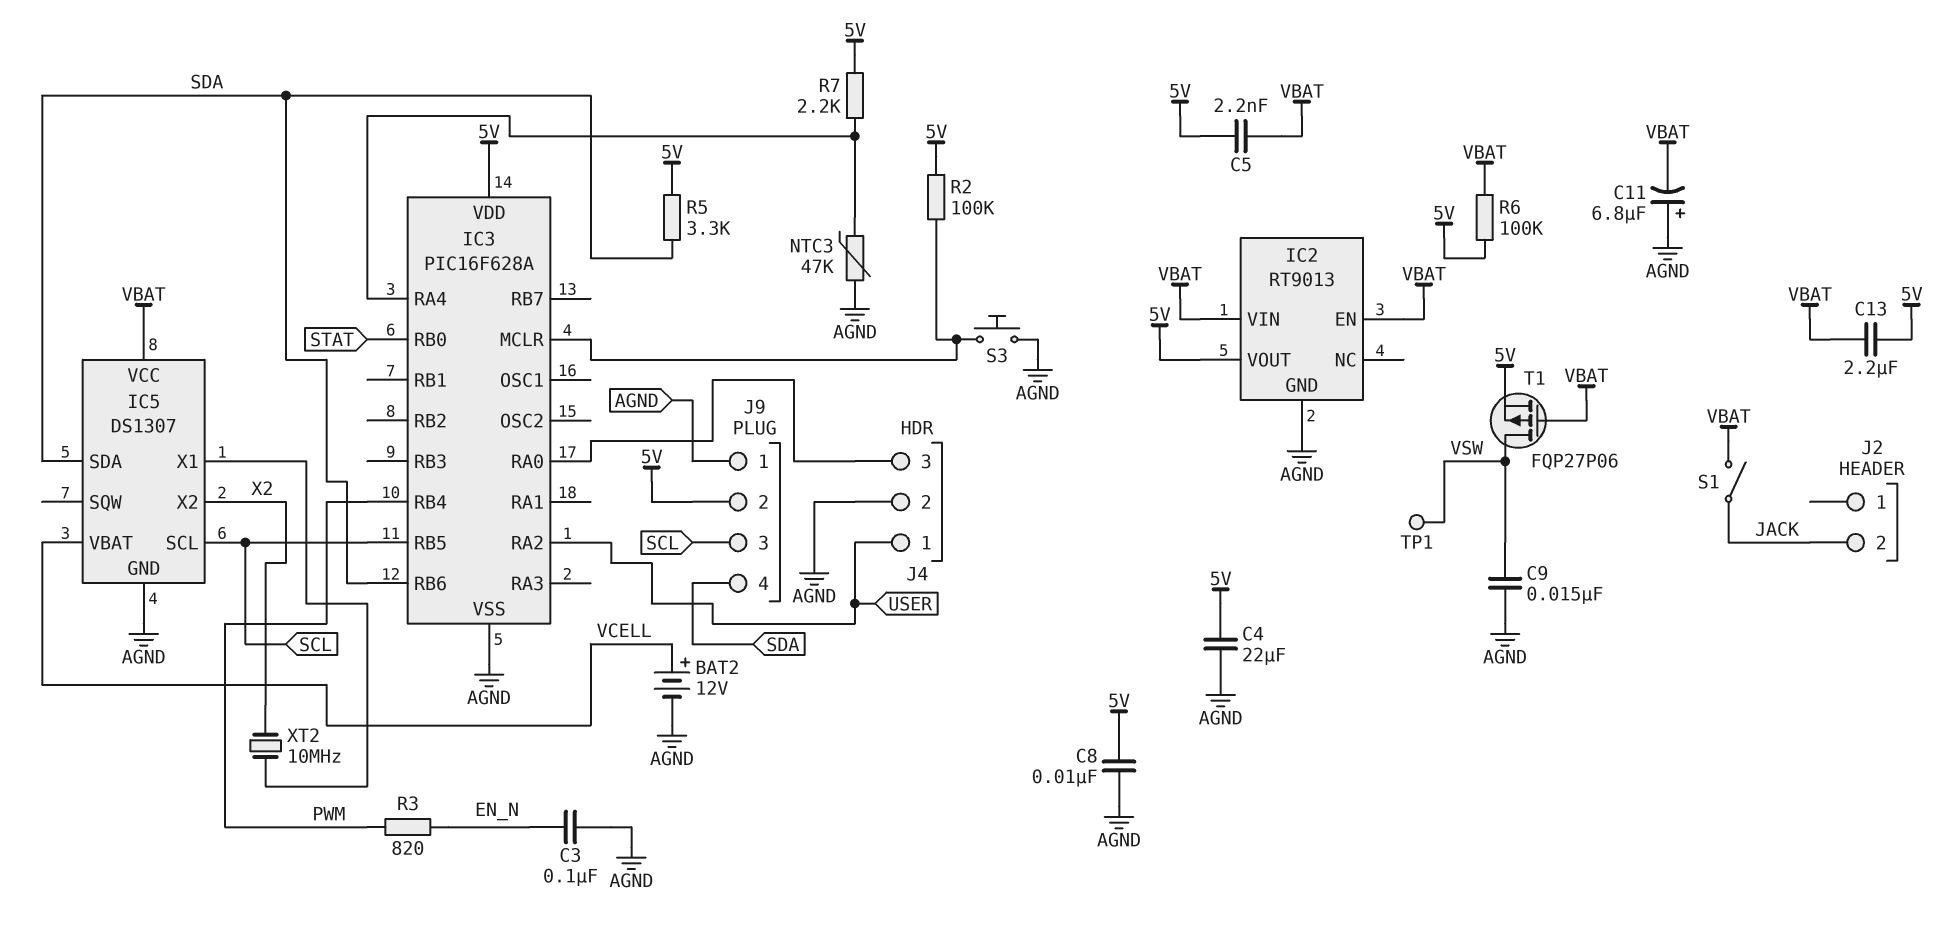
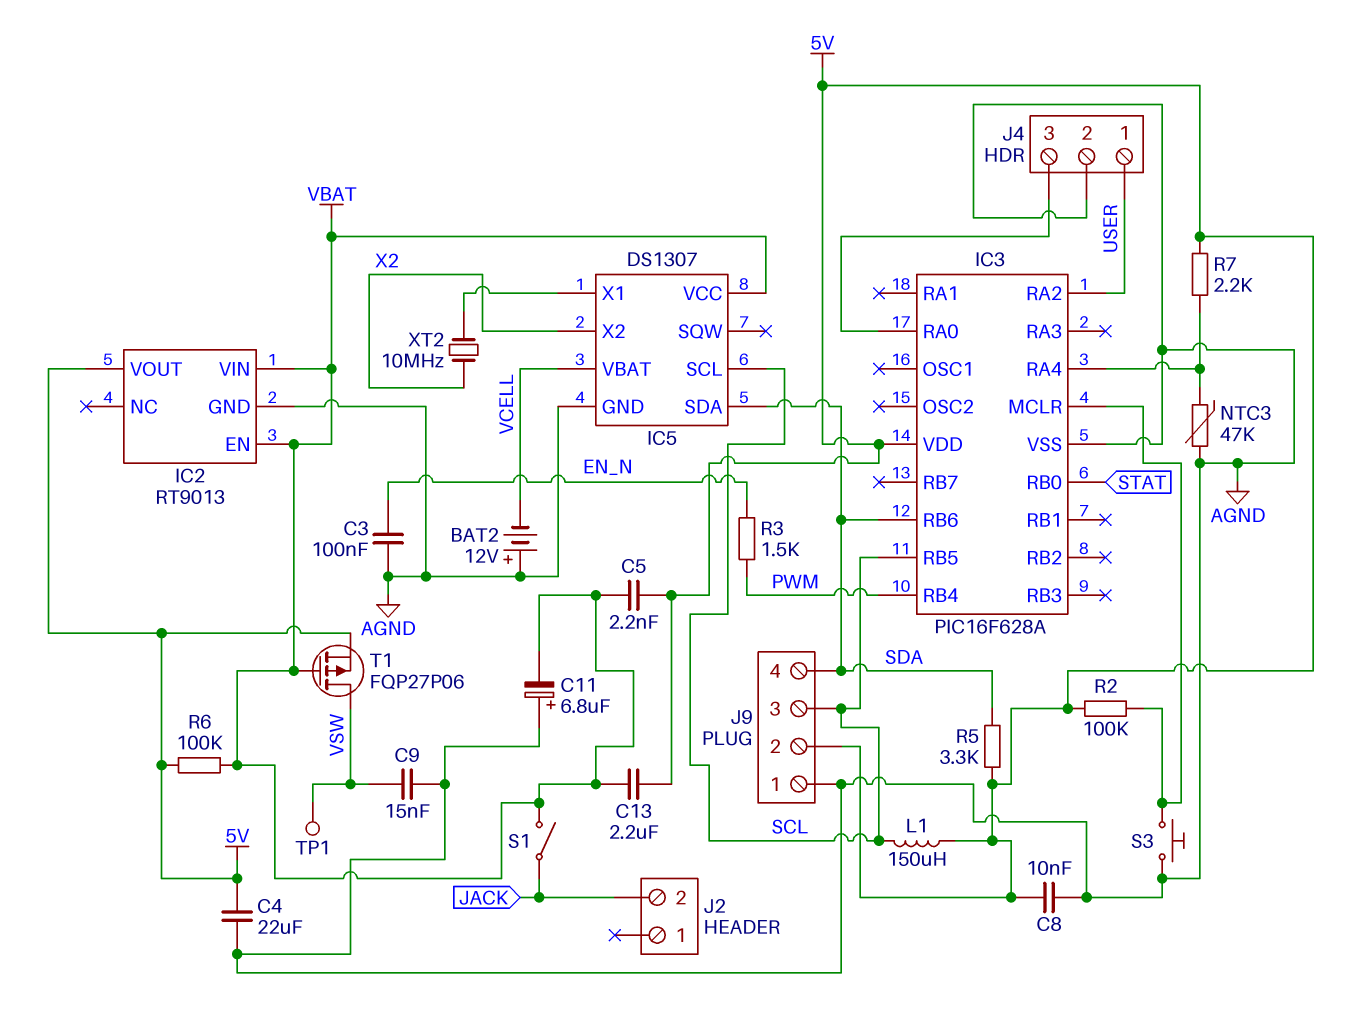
BAT2: 12V (plus VCELL, minus AGND) -> 12V (plus AGND, minus VCELL)
L1: none -> 150uH (5V, SCL)
R3: 820 (EN_N, PWM) -> 1.5k (EN_N, PWM)

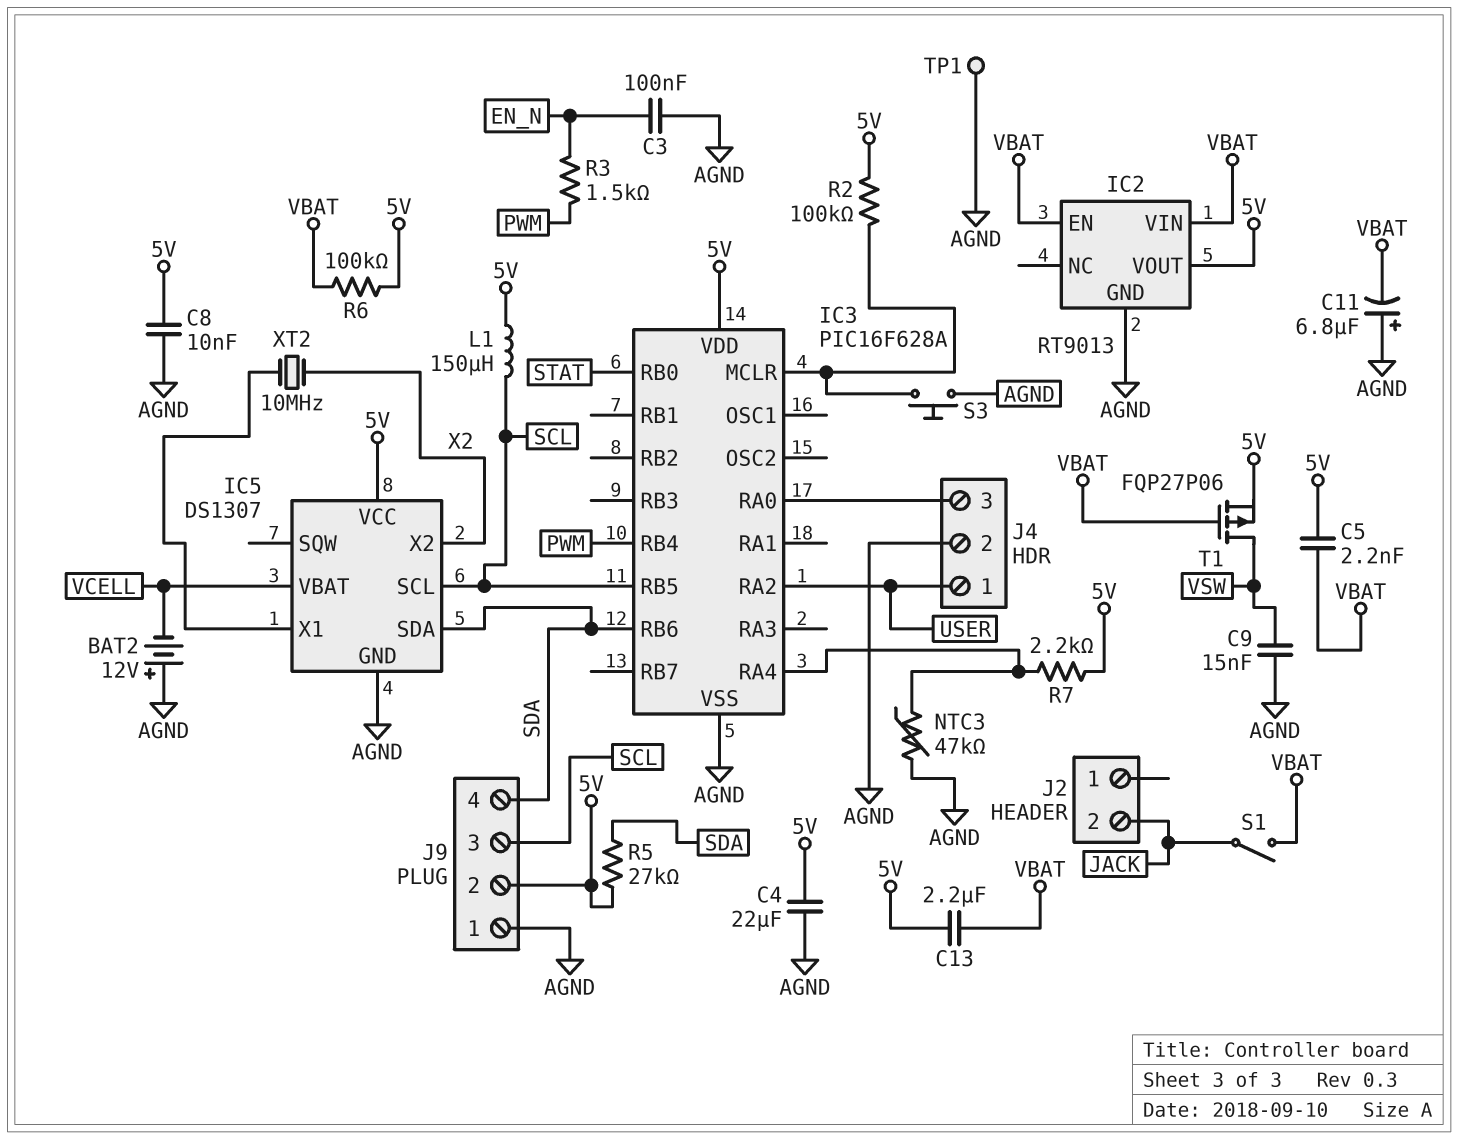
IC5 pin VCC: VBAT -> 5V
R5: 3.3k (5V, SDA) -> 27k (5V, SDA)
TP1: test point (VSW) -> test point (AGND)

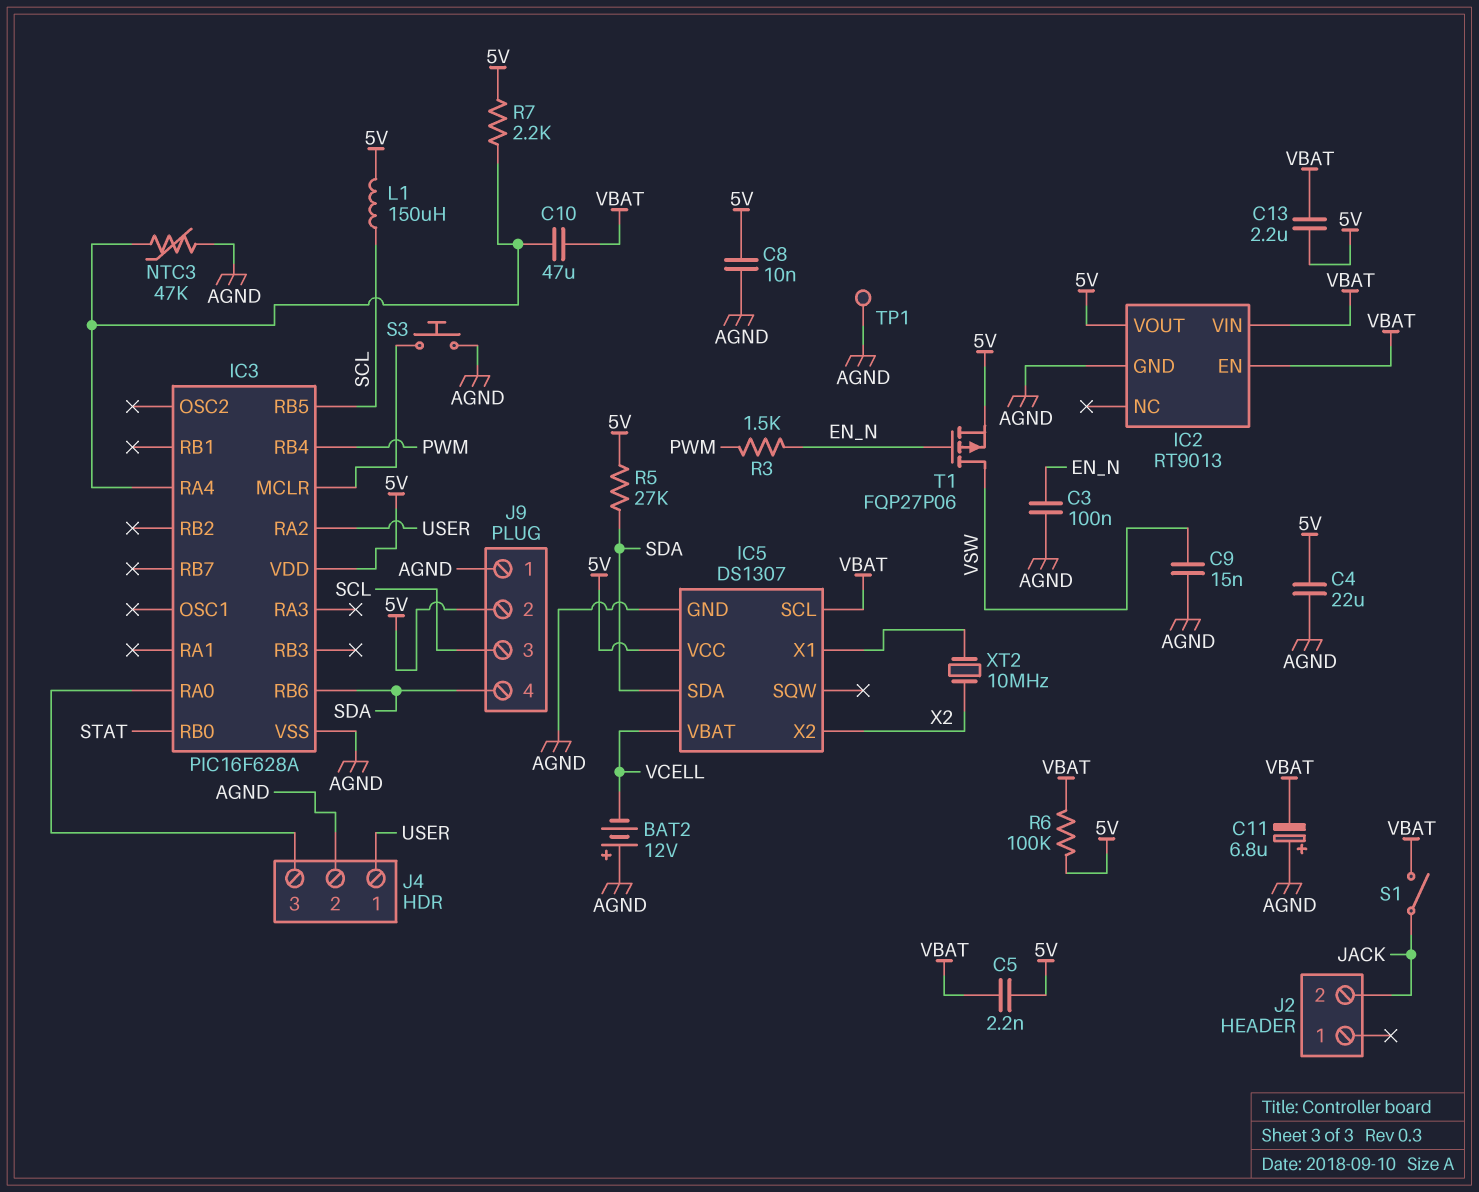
C10: none -> 47uF (IC3/RA4, VBAT)
IC5 pin SCL: SCL -> VBAT
R2: 100k (5V, IC3/MCLR) -> none
T1: PMOS FQP27P06 (G VBAT, D VSW, S 5V) -> PMOS FQP27P06 (G EN_N, D VSW, S 5V)

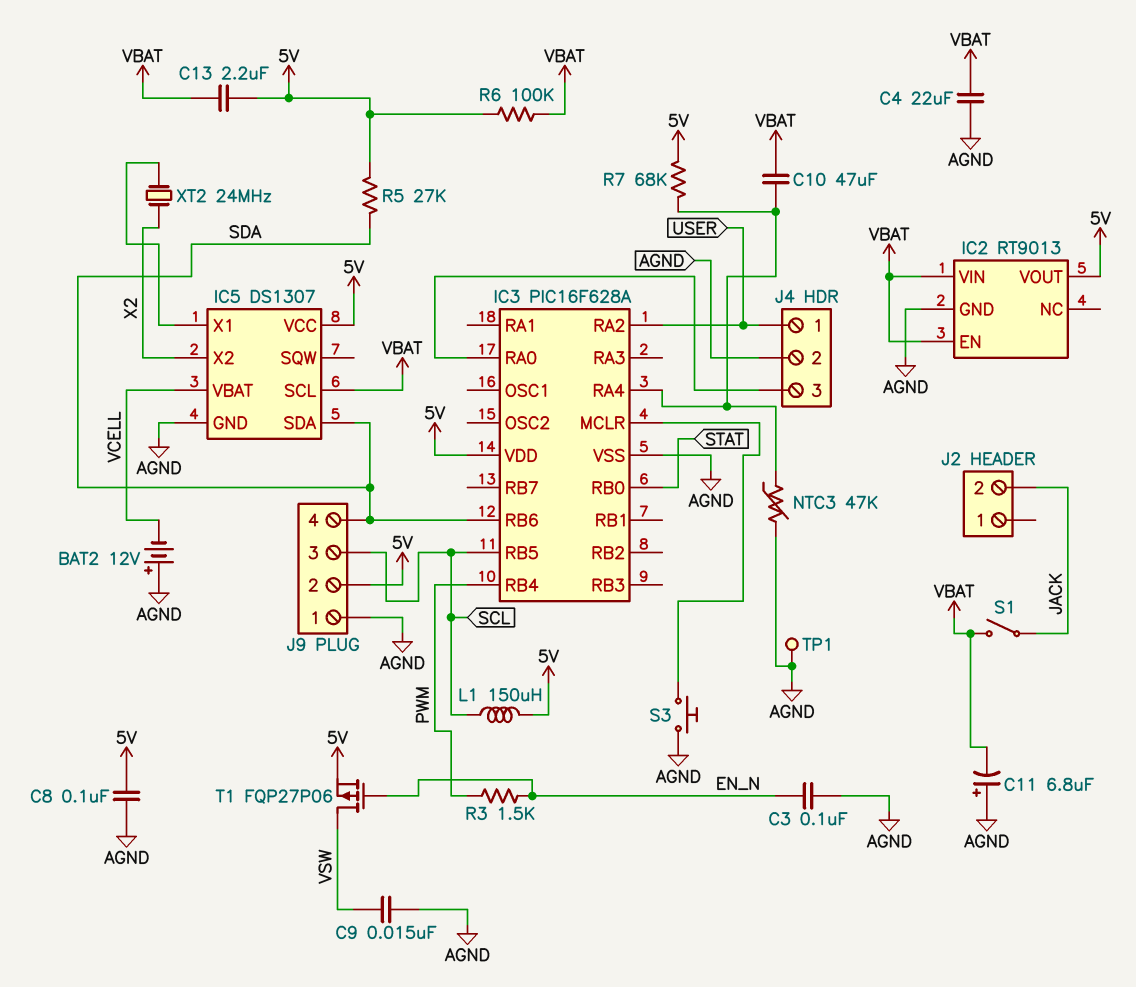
C4: 22uF (5V, AGND) -> 22uF (AGND, VBAT)
C5: 2.2nF (5V, VBAT) -> none
C8: 10nF (5V, AGND) -> 100nF (5V, AGND)
R7: 2.2k (5V, IC3/RA4) -> 68k (5V, IC3/RA4)
XT2: 10MHz (IC5/X1, X2) -> 24MHz (IC5/X1, X2)

